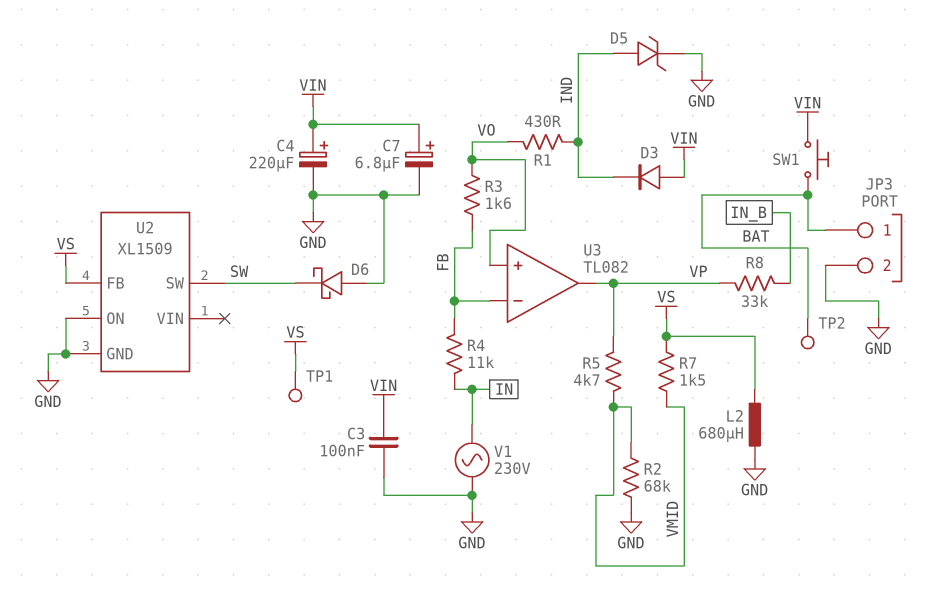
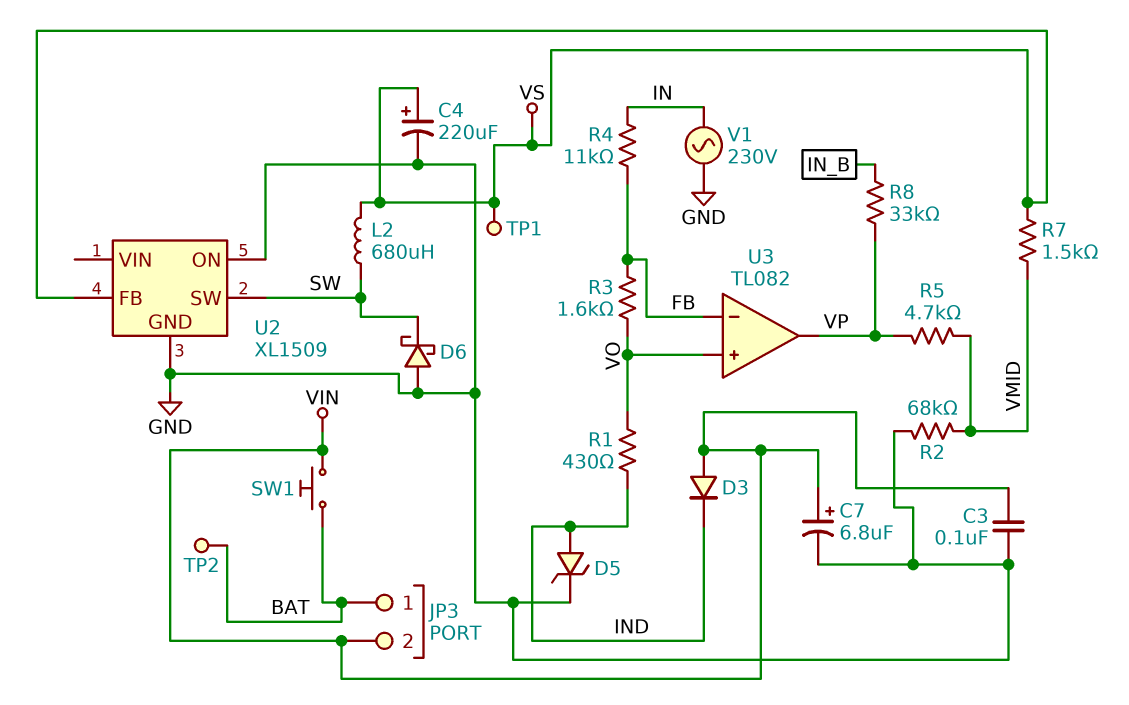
C4: 220uF (plus VIN, minus GND) -> 220uF (plus VS, minus GND)
JP3 pin 2: GND -> VIN
L2: 680uH (GND, VS) -> 680uH (SW, VS)

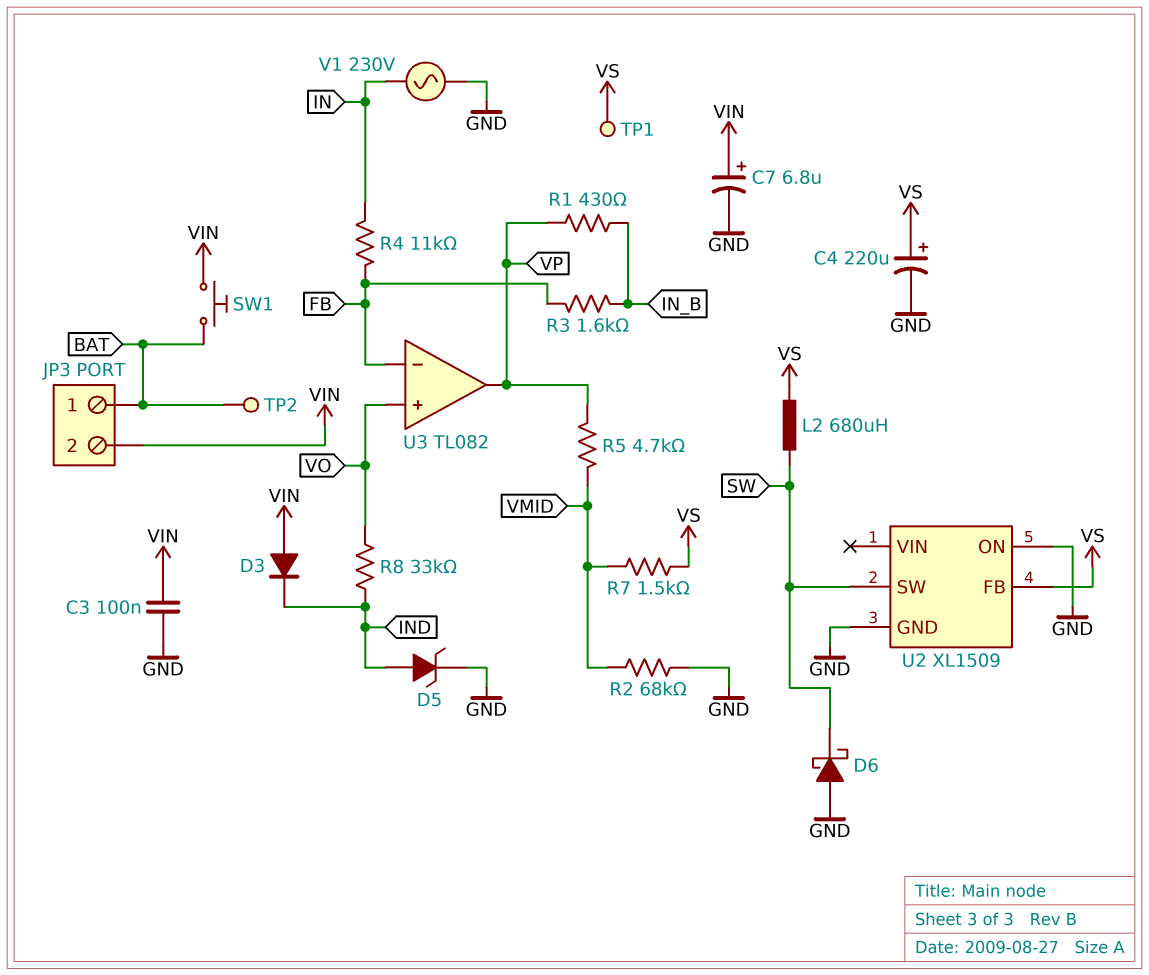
R1: 430 (IND, VO) -> 430 (IN_B, VP)
R3: 1.6k (FB, VO) -> 1.6k (FB, IN_B)
R8: 33k (IN_B, VP) -> 33k (IND, VO)

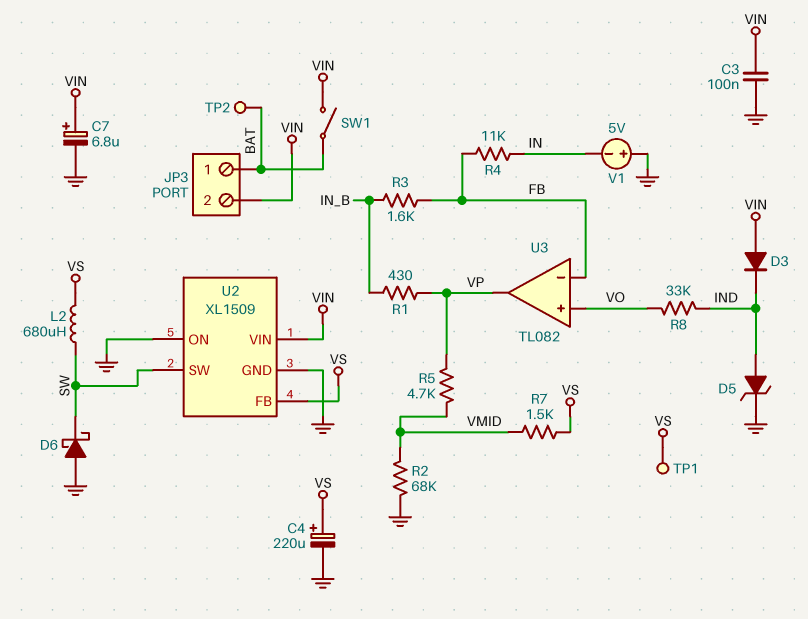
SW1: button (BAT, VIN) -> switch (BAT, VIN)
U2 pin VIN: none -> VIN
V1: AC 230V (GND, IN) -> 5V (plus GND, minus IN)

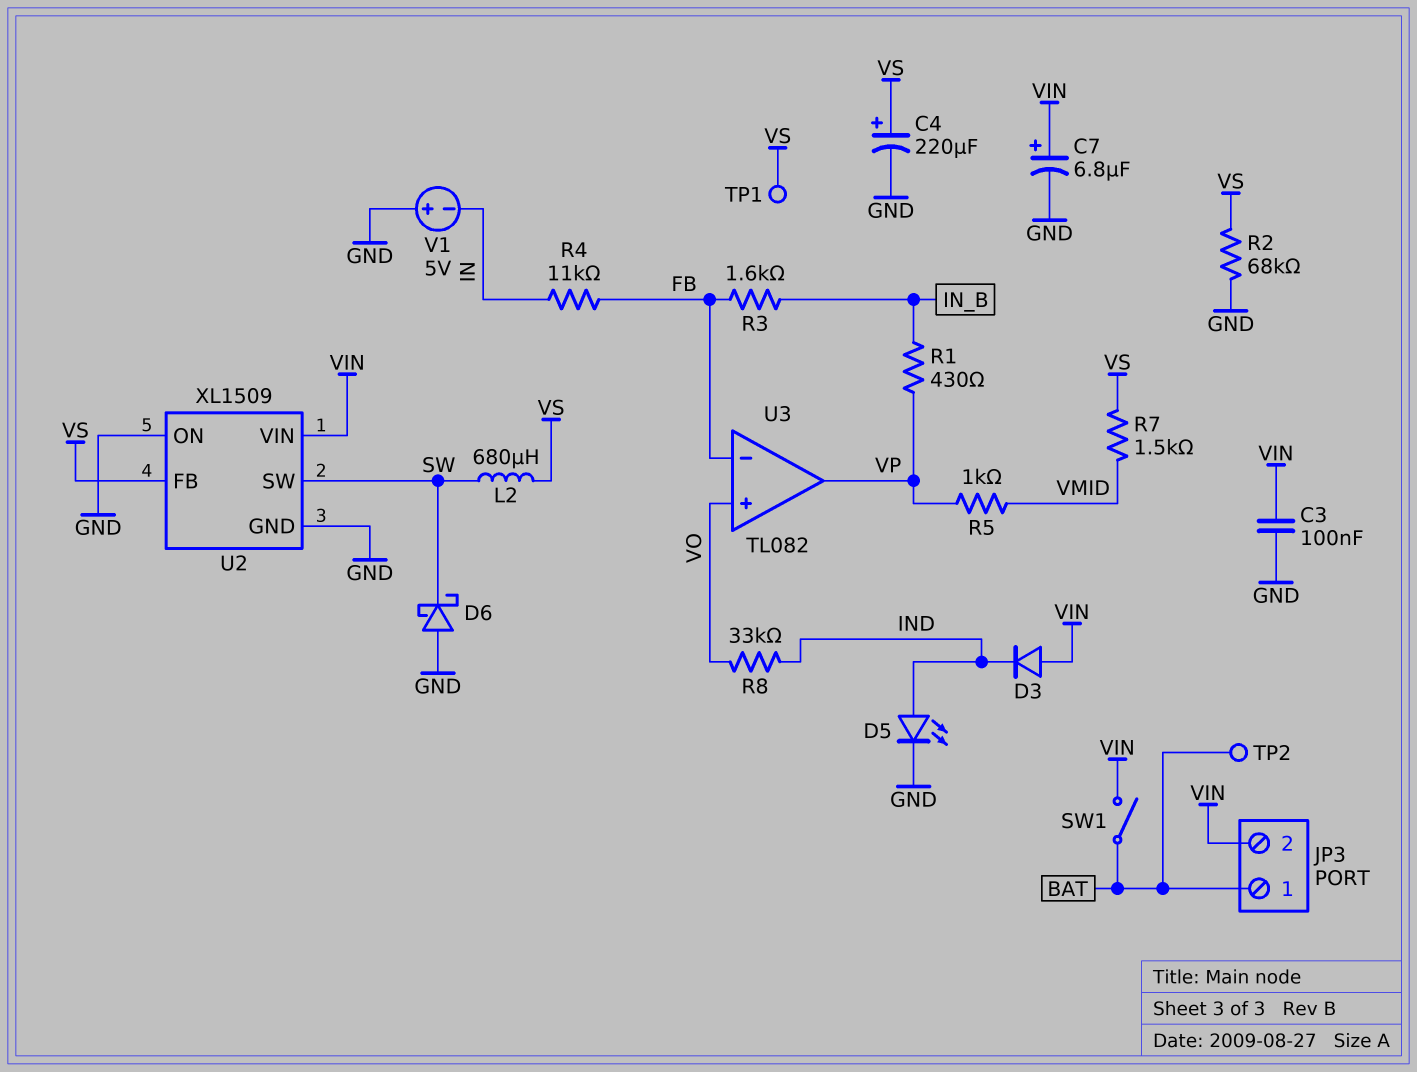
D5: zener (A IND, K GND) -> LED (A IND, K GND)
R2: 68k (GND, VMID) -> 68k (GND, VS)
R5: 4.7k (VMID, VP) -> 1k (VMID, VP)

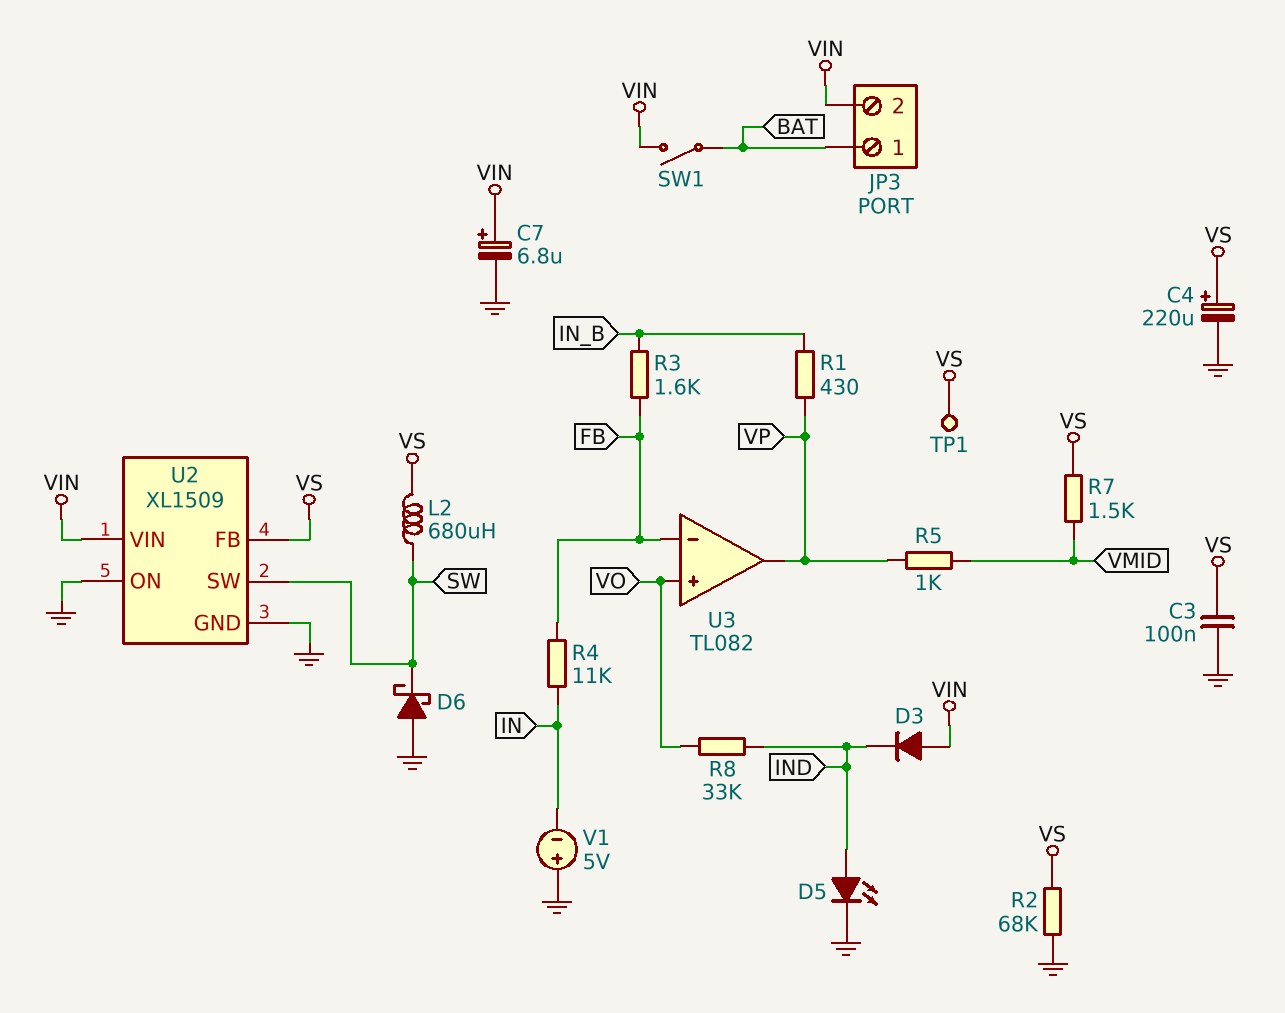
C3: 100nF (GND, VIN) -> 100nF (GND, VS)
TP2: test point (BAT) -> none

